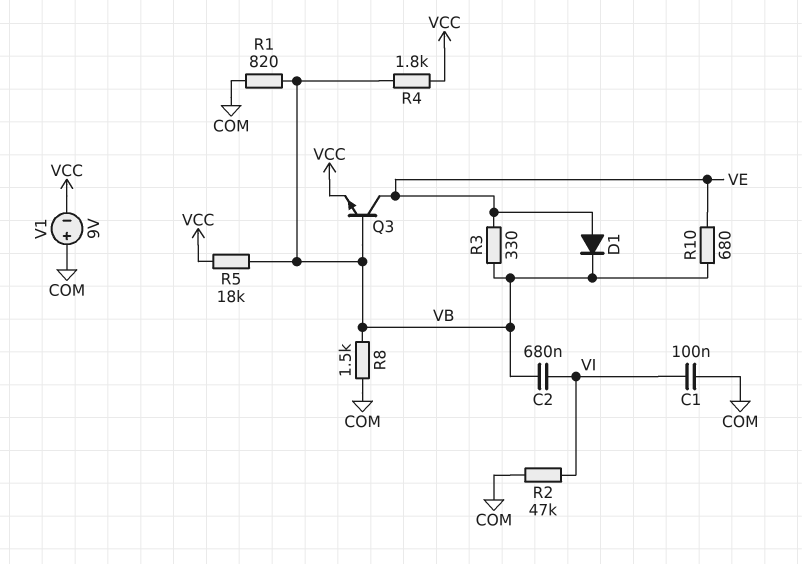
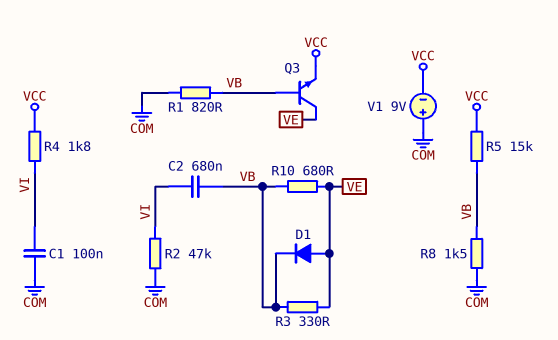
R4: 1.8k (VB, VCC) -> 1.8k (VCC, VI)
R5: 18k (VB, VCC) -> 15k (VB, VCC)

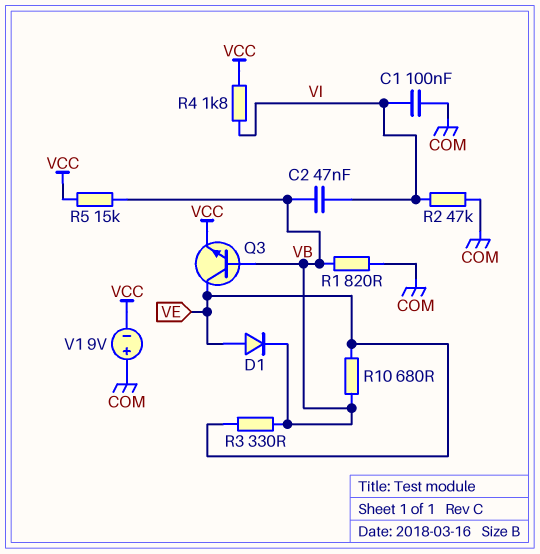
C2: 680nF (VB, VI) -> 47nF (VB, VI)
R8: 1.5k (COM, VB) -> none

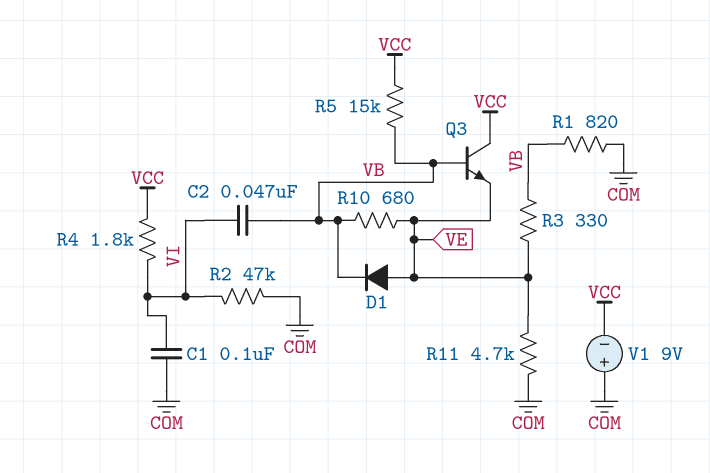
Q3: NPN (B VB, C VE, E VCC) -> NPN (B VB, C VCC, E VE)
R11: none -> 4.7k (COM, VE)

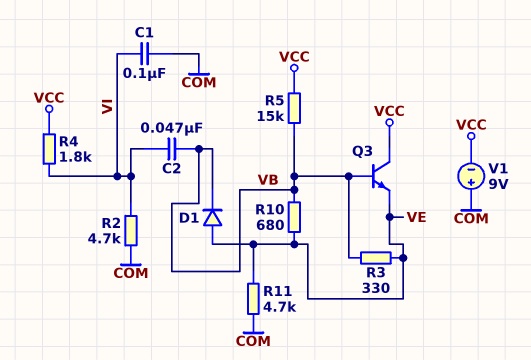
R1: 820 (COM, VB) -> none
R2: 47k (COM, VI) -> 4.7k (COM, VI)

